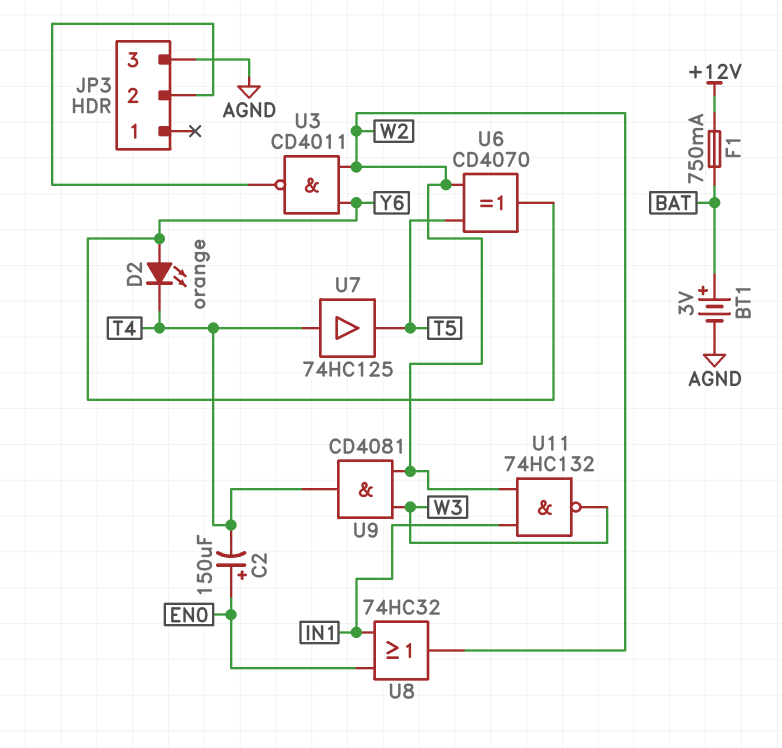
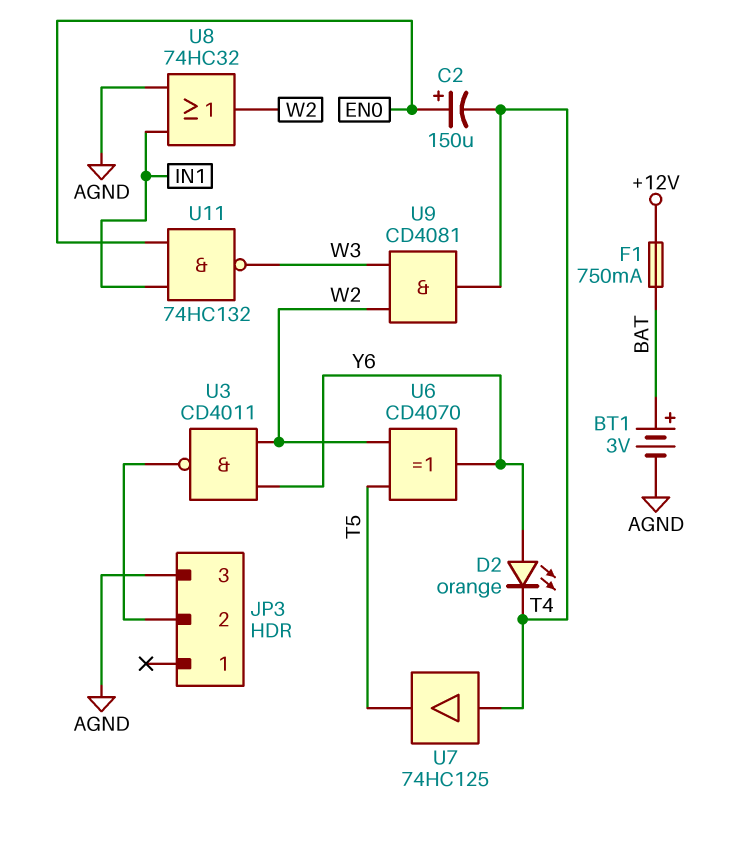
U8: OR 74HC32 (in EN0, in IN1, out W2) -> OR 74HC32 (in AGND, in IN1, out W2)
U11: NAND 74HC132 (in IN1, in W2, out W3) -> NAND 74HC132 (in EN0, in IN1, out W3)

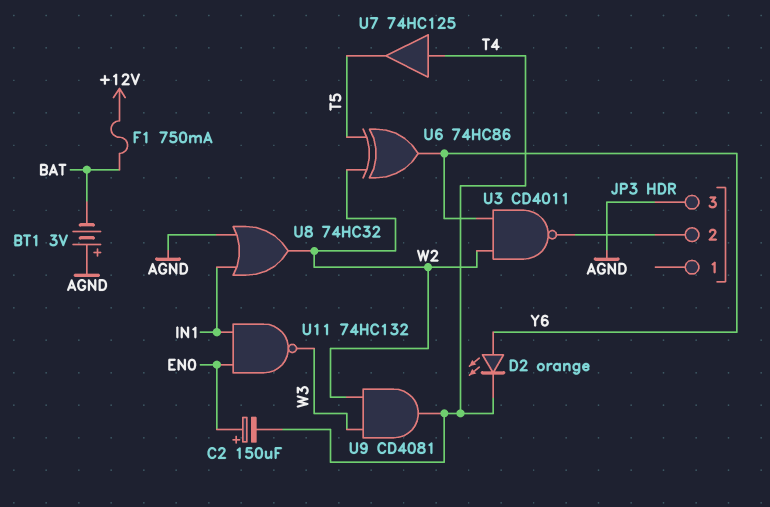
BT1: 3V (plus BAT, minus AGND) -> 3V (plus AGND, minus BAT)
U6: XOR CD4070 (in T5, in W2, out Y6) -> XOR 74HC86 (in T5, in W2, out Y6)

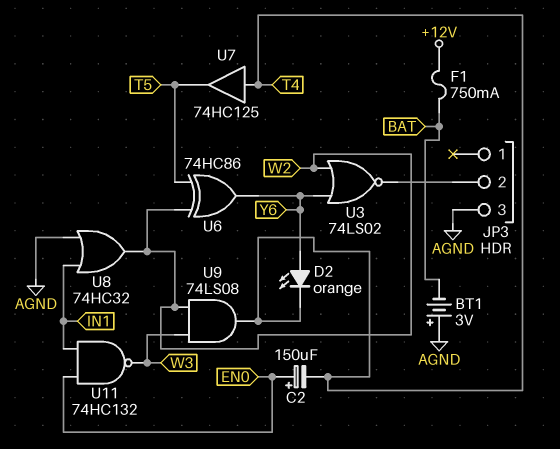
U3: NAND CD4011 (in W2, in Y6, out JP3/2) -> NOR 74LS02 (in W2, in Y6, out JP3/2)
U9: AND CD4081 (in W2, in W3, out T4) -> AND 74LS08 (in W2, in W3, out T4)

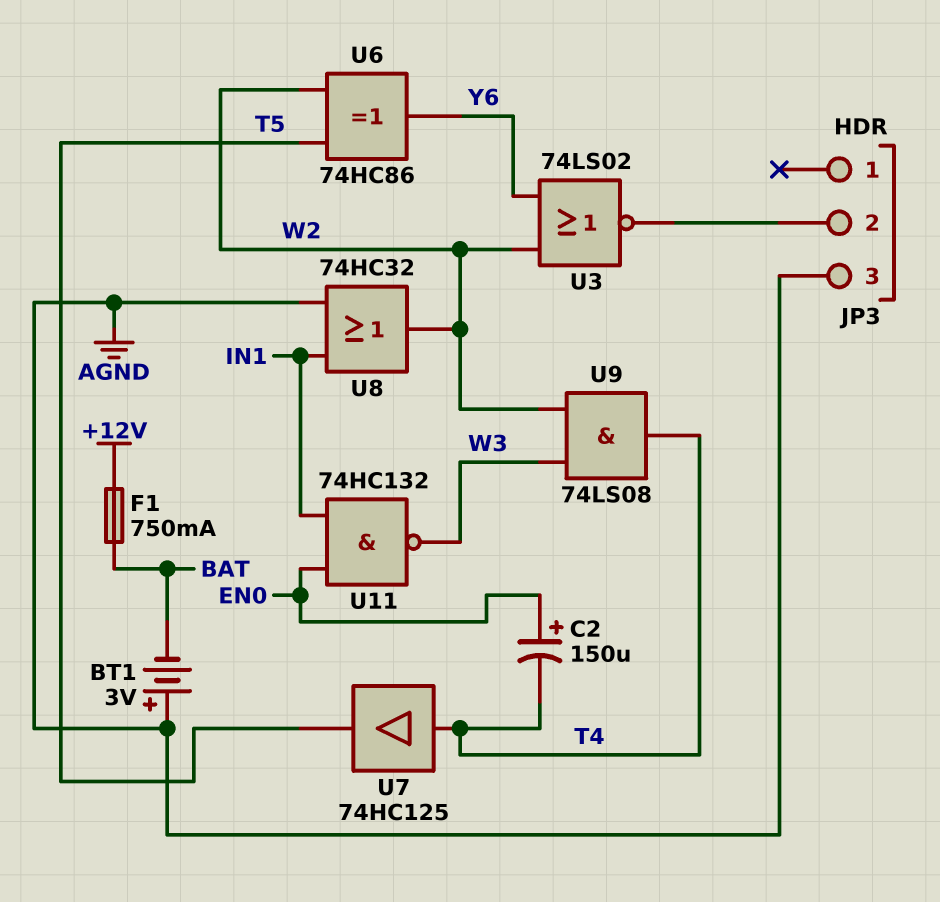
D2: LED orange (A Y6, K T4) -> none

